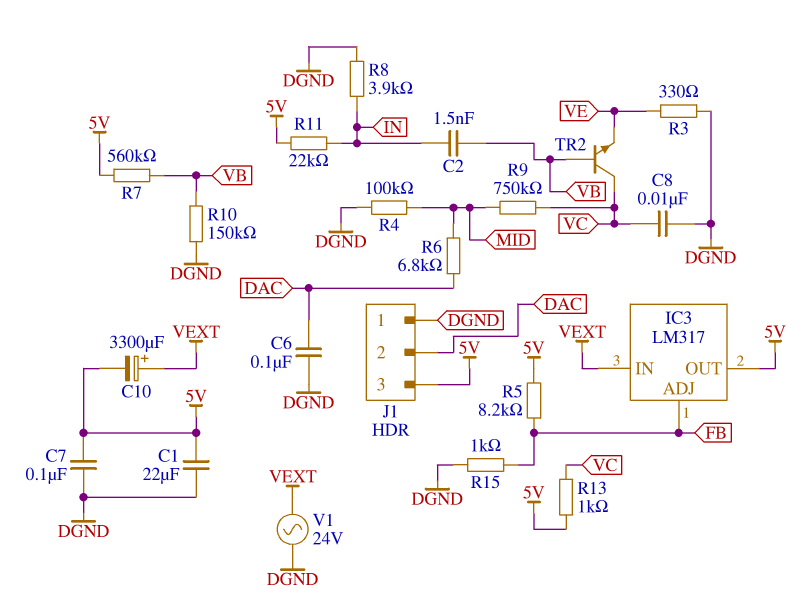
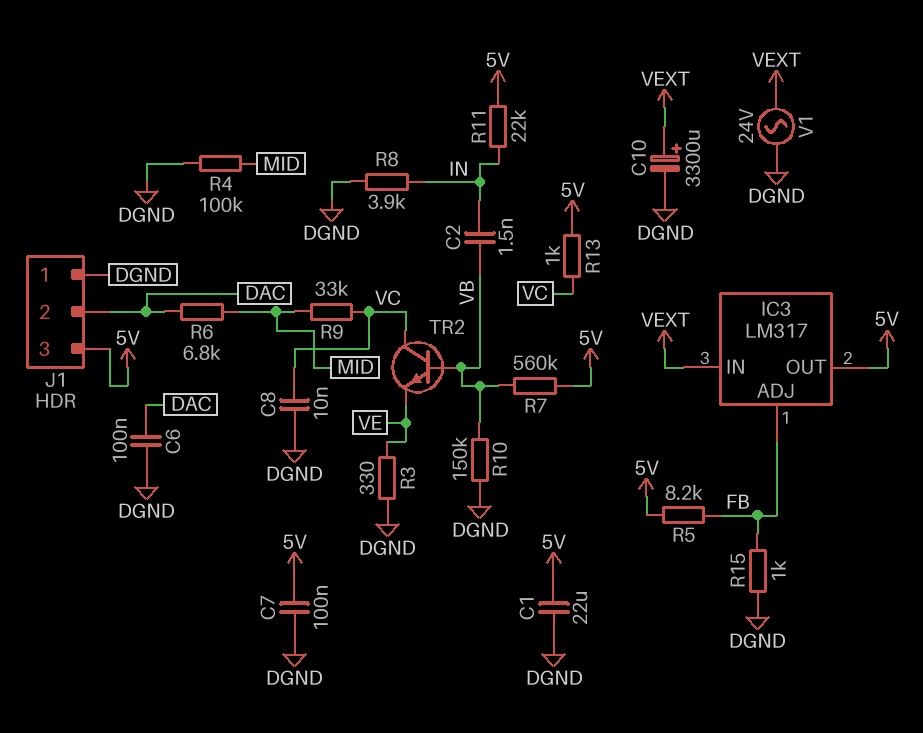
C10: 3300uF (plus VEXT, minus 5V) -> 3300uF (plus VEXT, minus DGND)
R9: 750k (MID, VC) -> 33k (MID, VC)

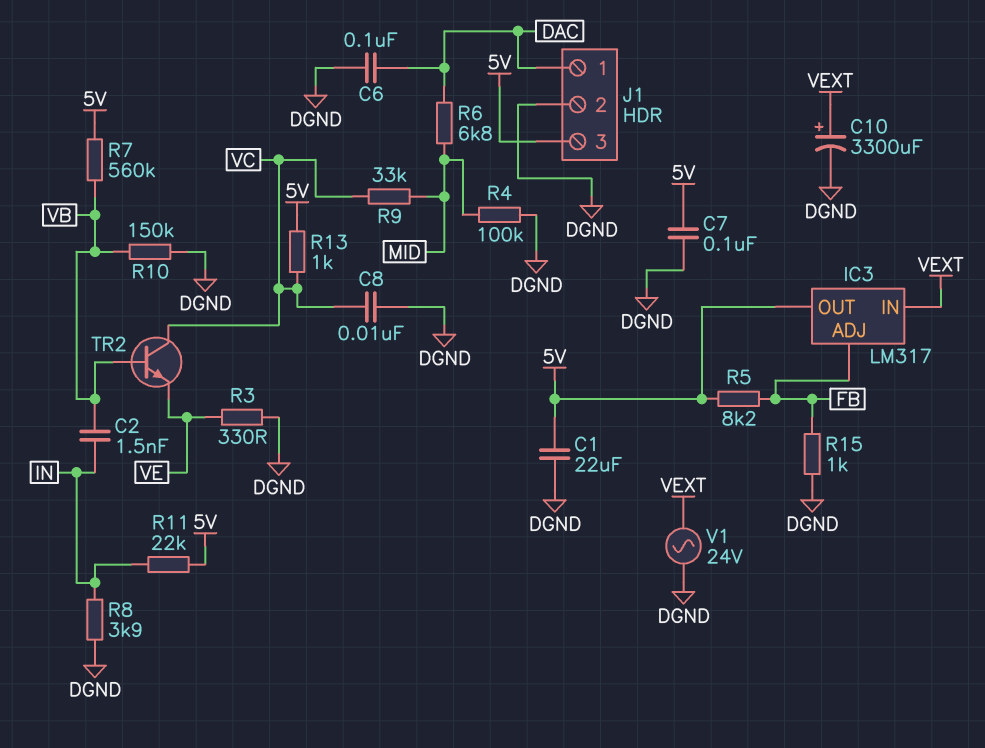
J1 pin 1: DGND -> DAC
J1 pin 2: DAC -> DGND

